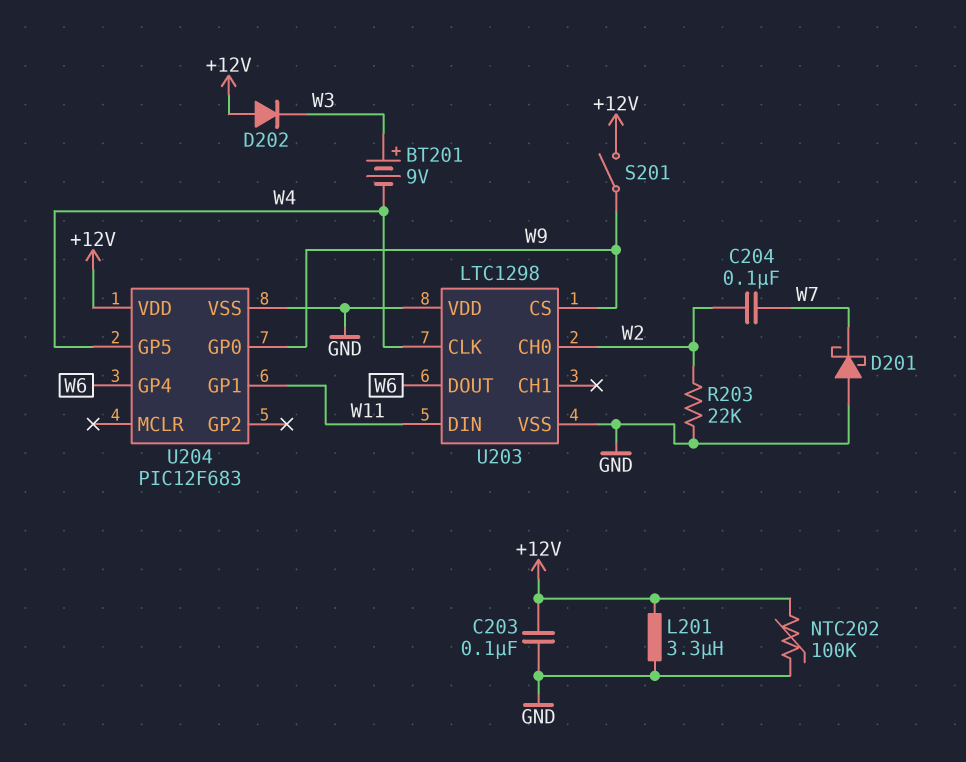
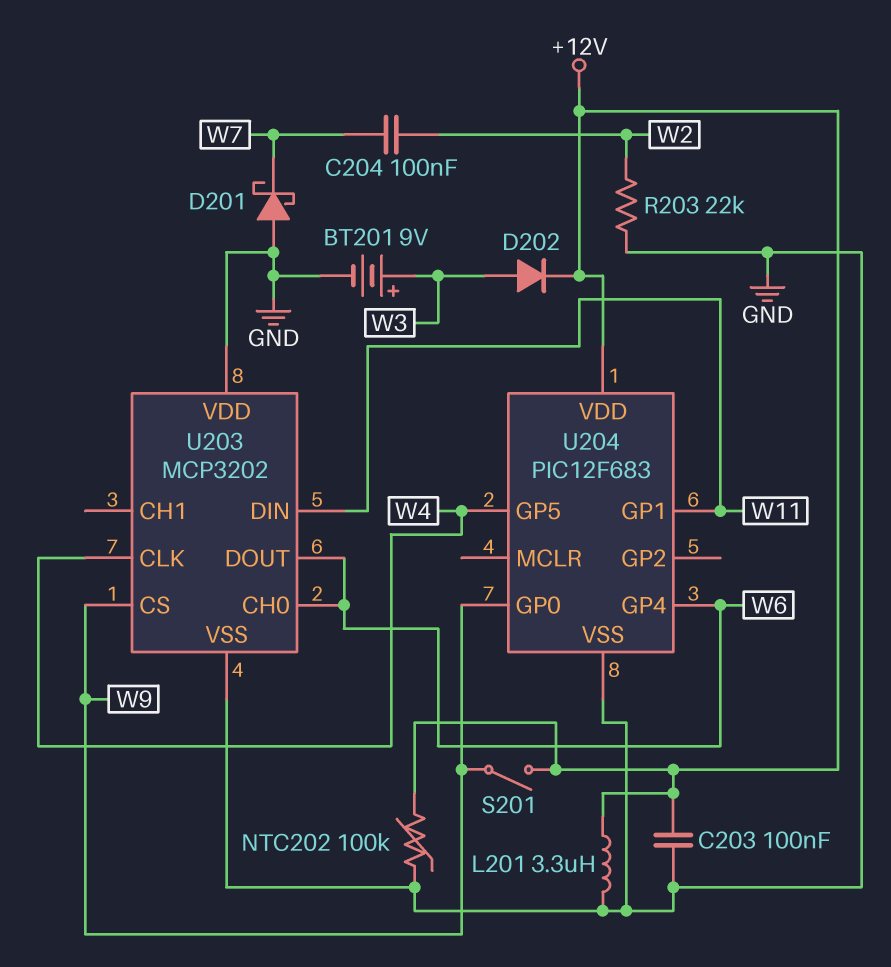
BT201: 9V (plus W3, minus W4) -> 9V (plus W3, minus GND)
D202: diode (A +12V, K W3) -> diode (A W3, K +12V)
U203: LTC1298 -> MCP3202
U203 pin CH0: W2 -> W6

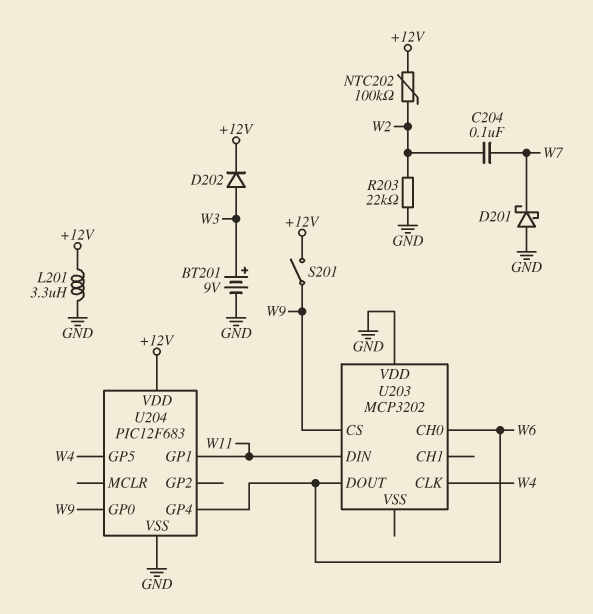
C203: 100nF (+12V, GND) -> none
NTC202: 100k (+12V, GND) -> 100k (+12V, W2)
U203 pin VSS: GND -> none

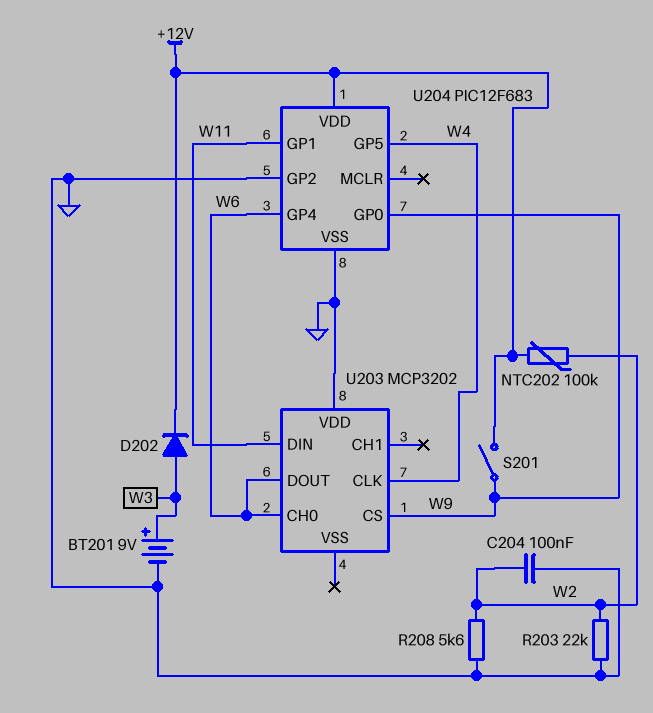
C204: 100nF (W2, W7) -> 100nF (GND, W2)
D201: schottky (A GND, K W7) -> none
L201: 3.3uH (+12V, GND) -> none
R208: none -> 5.6k (GND, W2)
U204 pin GP2: none -> GND

